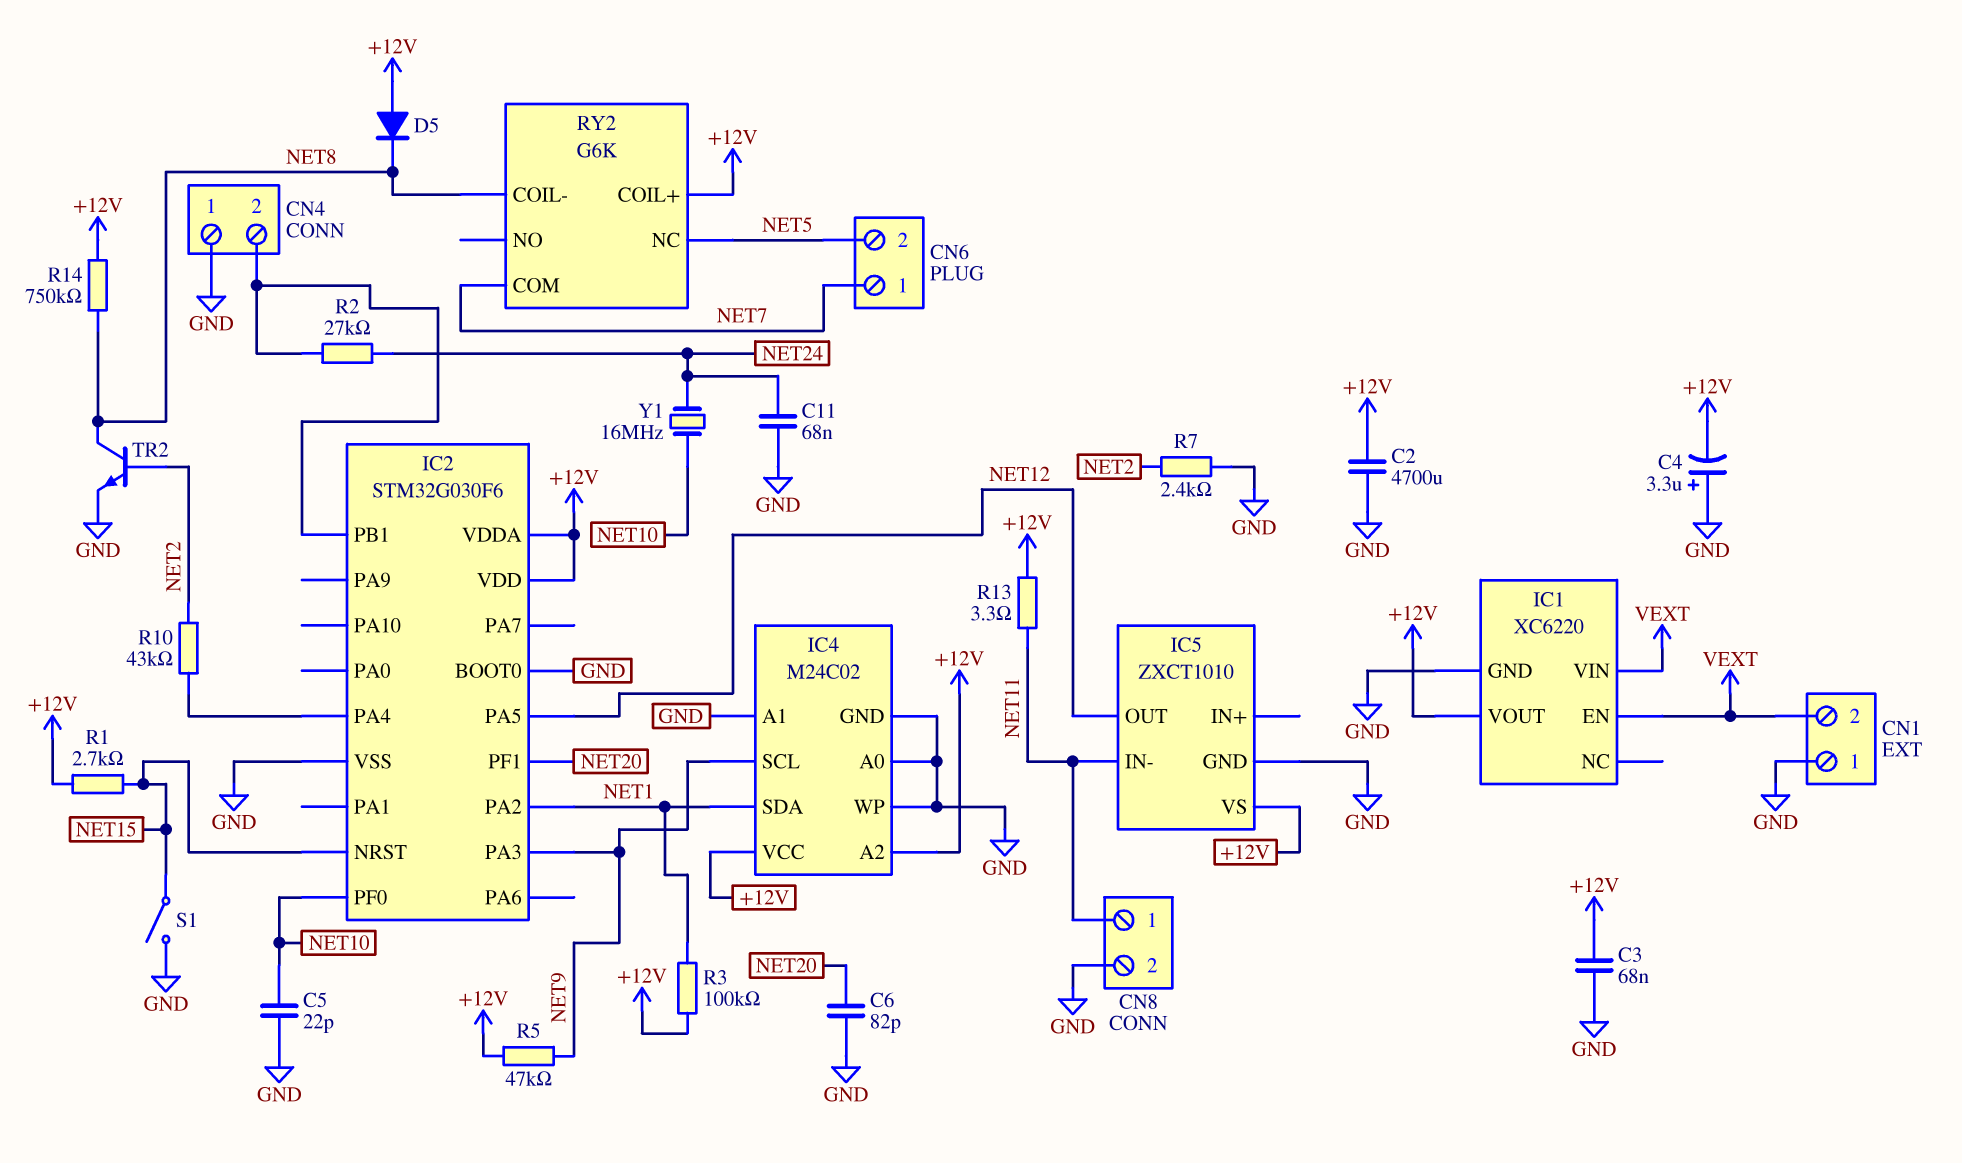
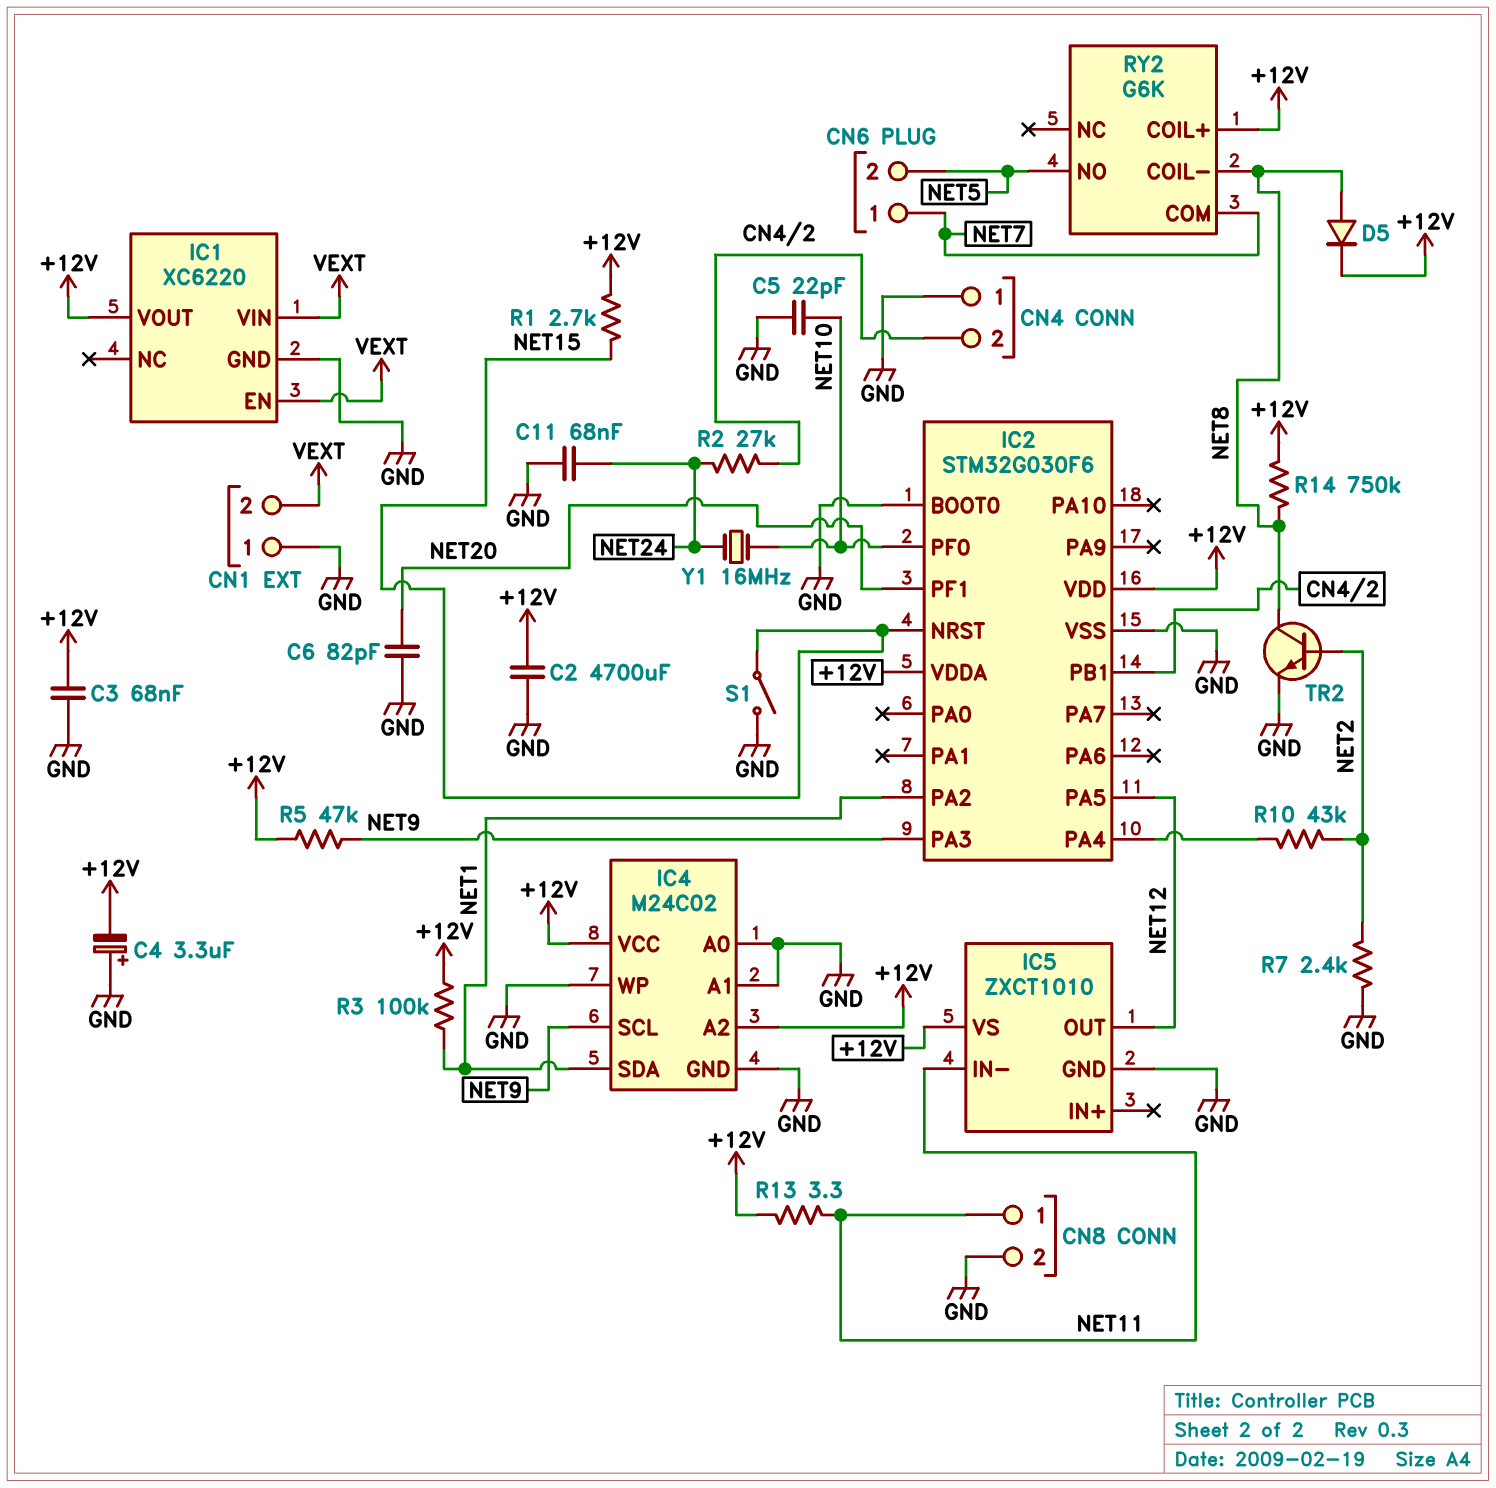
D5: diode (A +12V, K NET8) -> diode (A NET8, K +12V)
RY2 pin NC: NET5 -> none
RY2 pin NO: none -> NET5

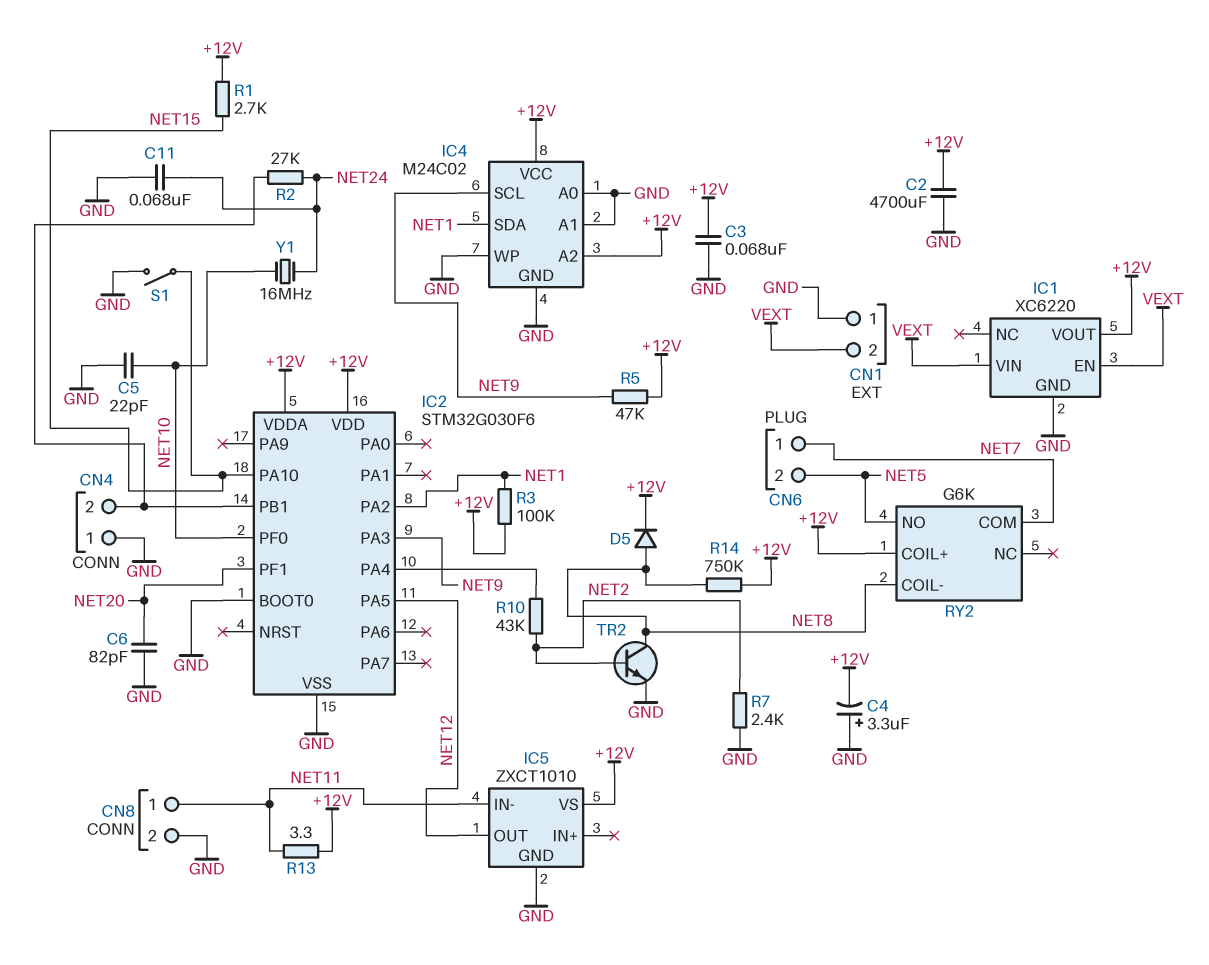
IC2 pin NRST: NET15 -> none
IC2 pin PA10: none -> NET15

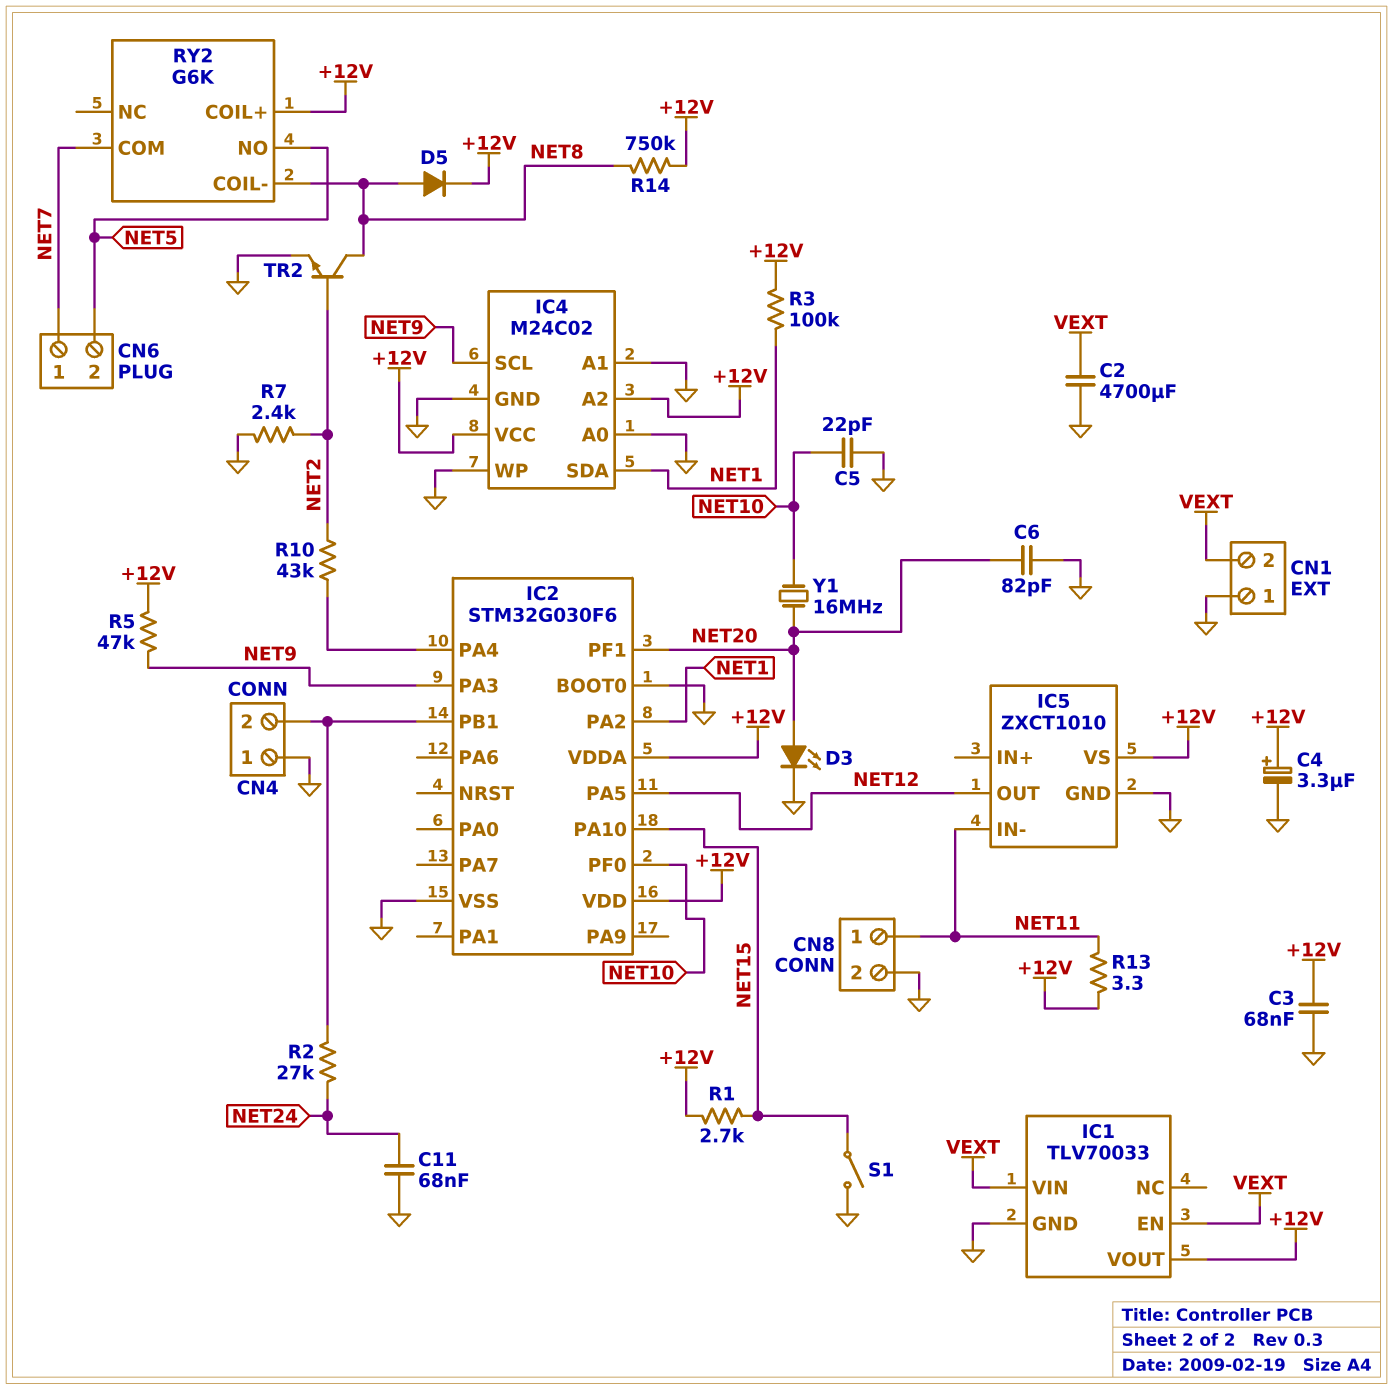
C2: 4700uF (+12V, GND) -> 4700uF (GND, VEXT)
C4: 3.3uF (plus GND, minus +12V) -> 3.3uF (plus +12V, minus GND)
D3: none -> LED (A NET20, K GND)
IC1: XC6220 -> TLV70033
Y1: 16MHz (NET10, NET24) -> 16MHz (NET10, NET20)

